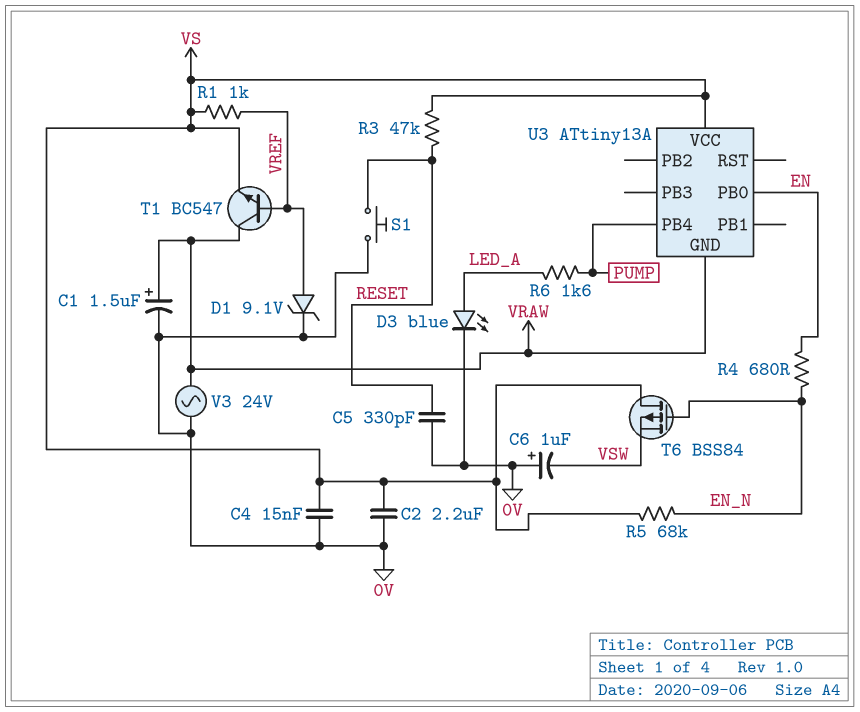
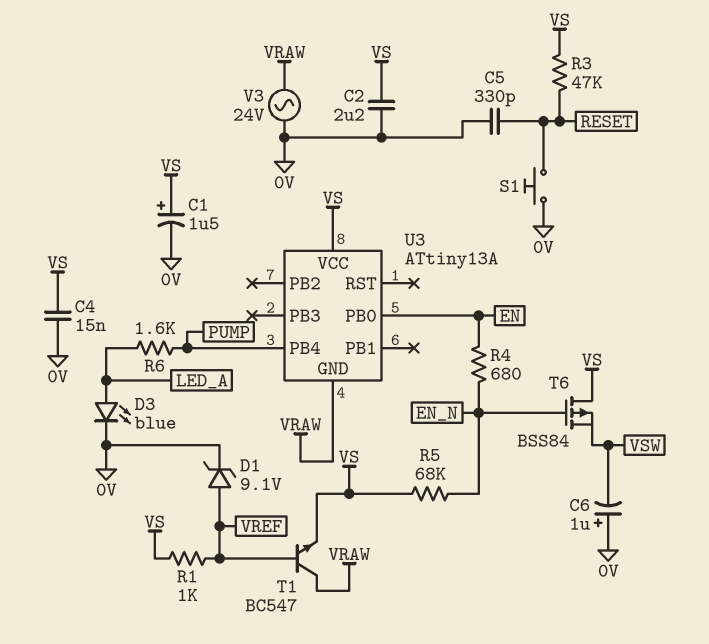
C1: 1.5uF (plus VRAW, minus 0V) -> 1.5uF (plus VS, minus 0V)

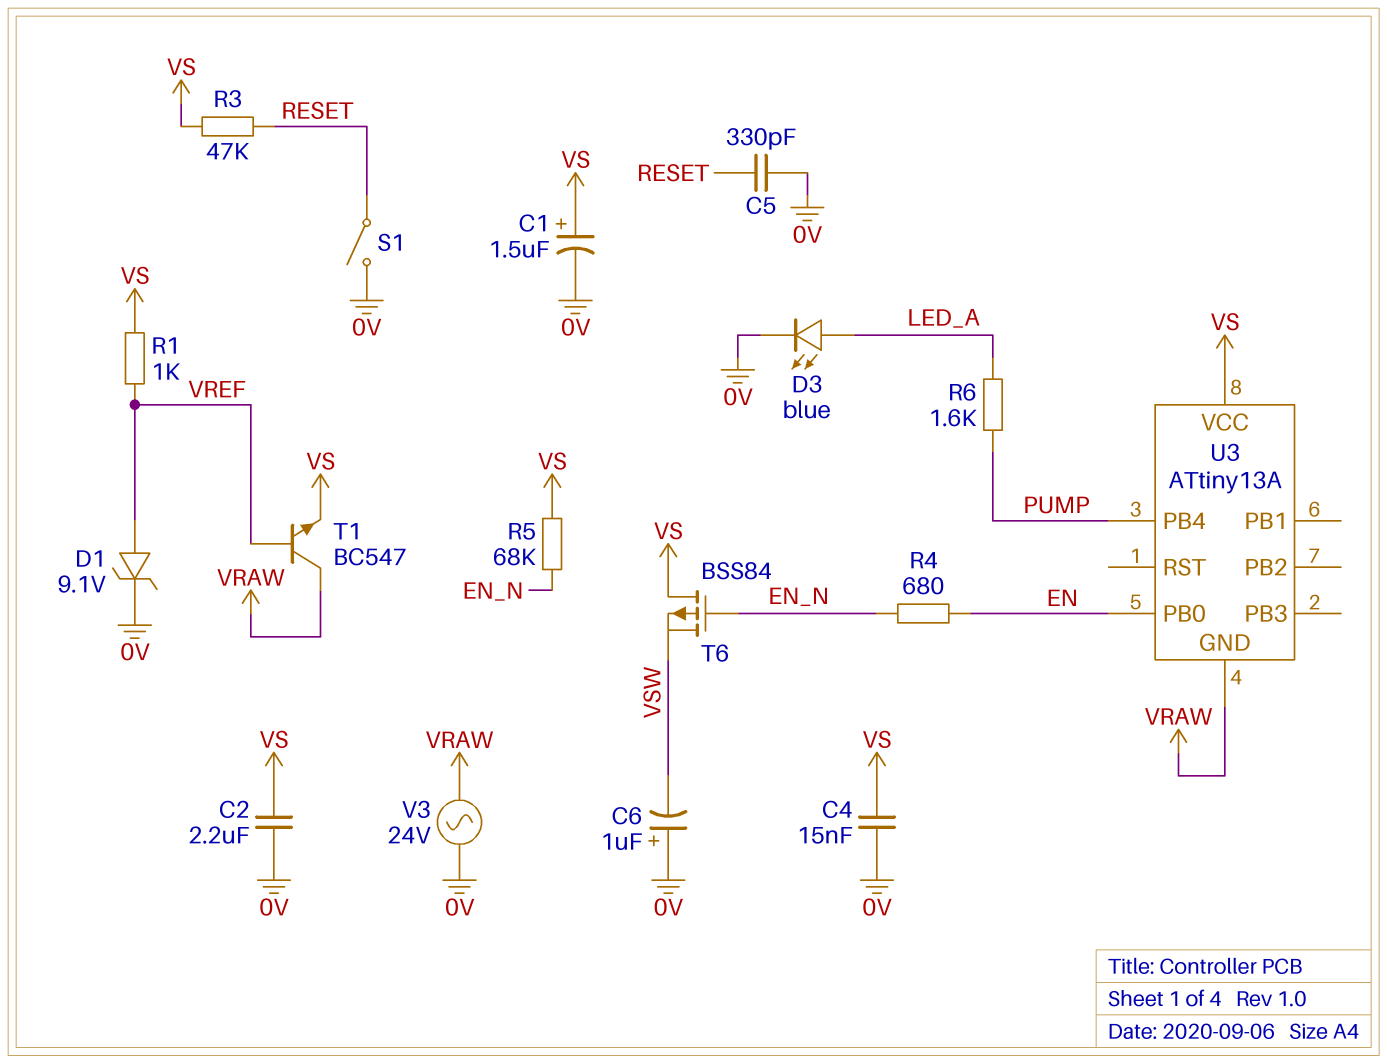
S1: button (0V, RESET) -> switch (0V, RESET)

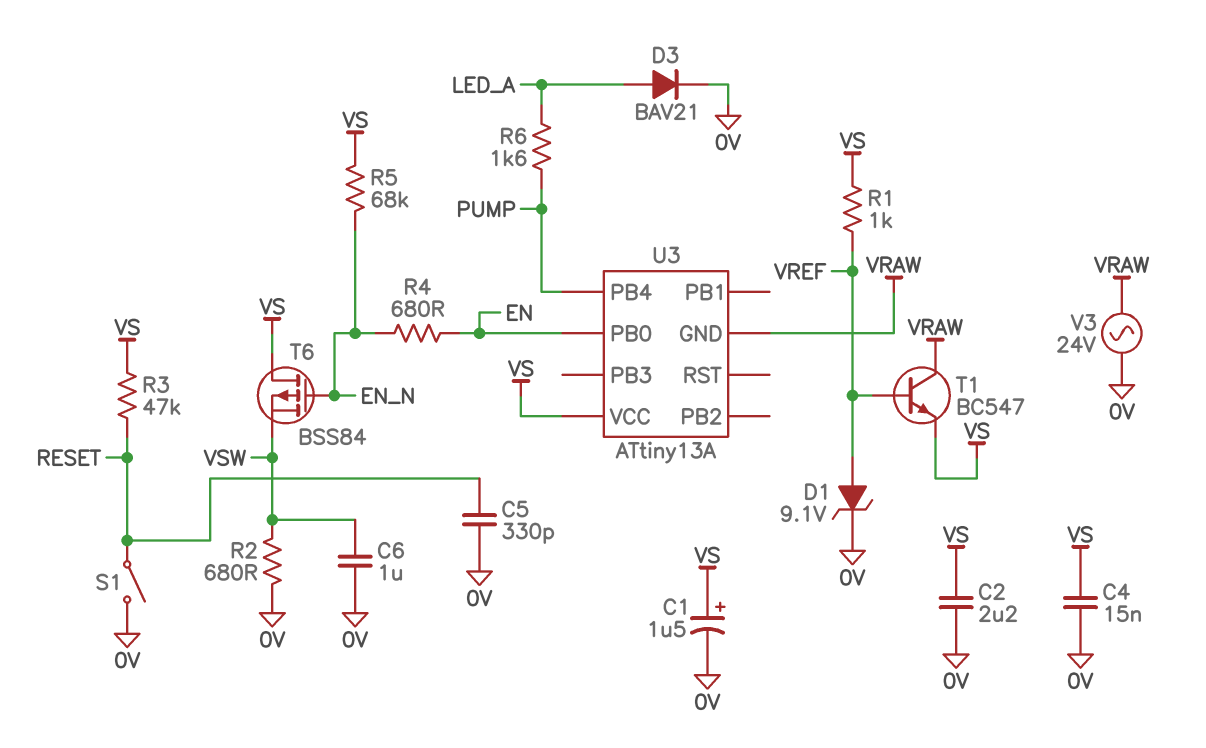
C6: 1uF (plus 0V, minus VSW) -> 1uF (0V, VSW)
D3: LED blue (A LED_A, K 0V) -> diode BAV21 (A LED_A, K 0V)
R2: none -> 680 (0V, VSW)

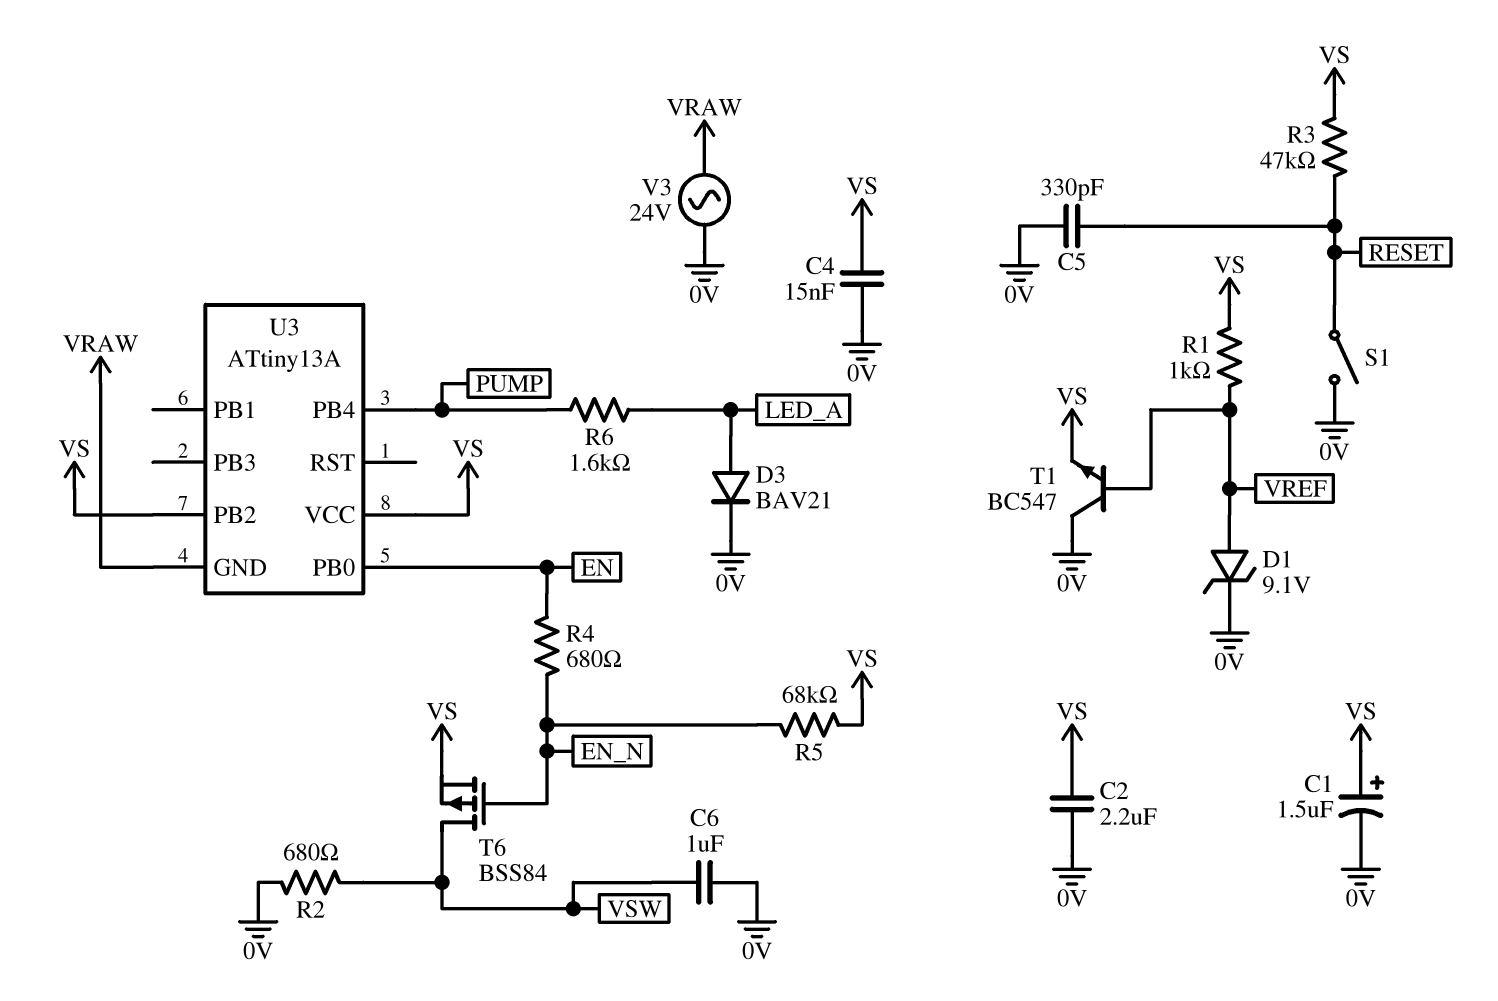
T1: NPN BC547 (B VREF, C VRAW, E VS) -> NPN BC547 (B VREF, C 0V, E VS)
T6: PMOS BSS84 (G EN_N, D VS, S VSW) -> PMOS BSS84 (G EN_N, D VSW, S VS)
U3 pin PB2: none -> VS

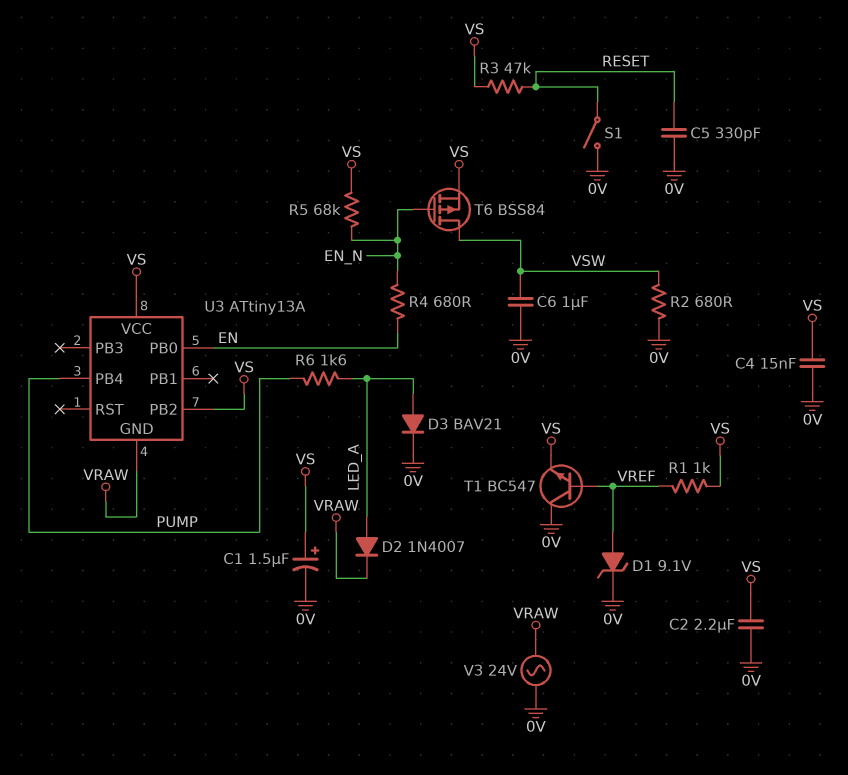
D2: none -> diode 1N4007 (A LED_A, K VRAW)

